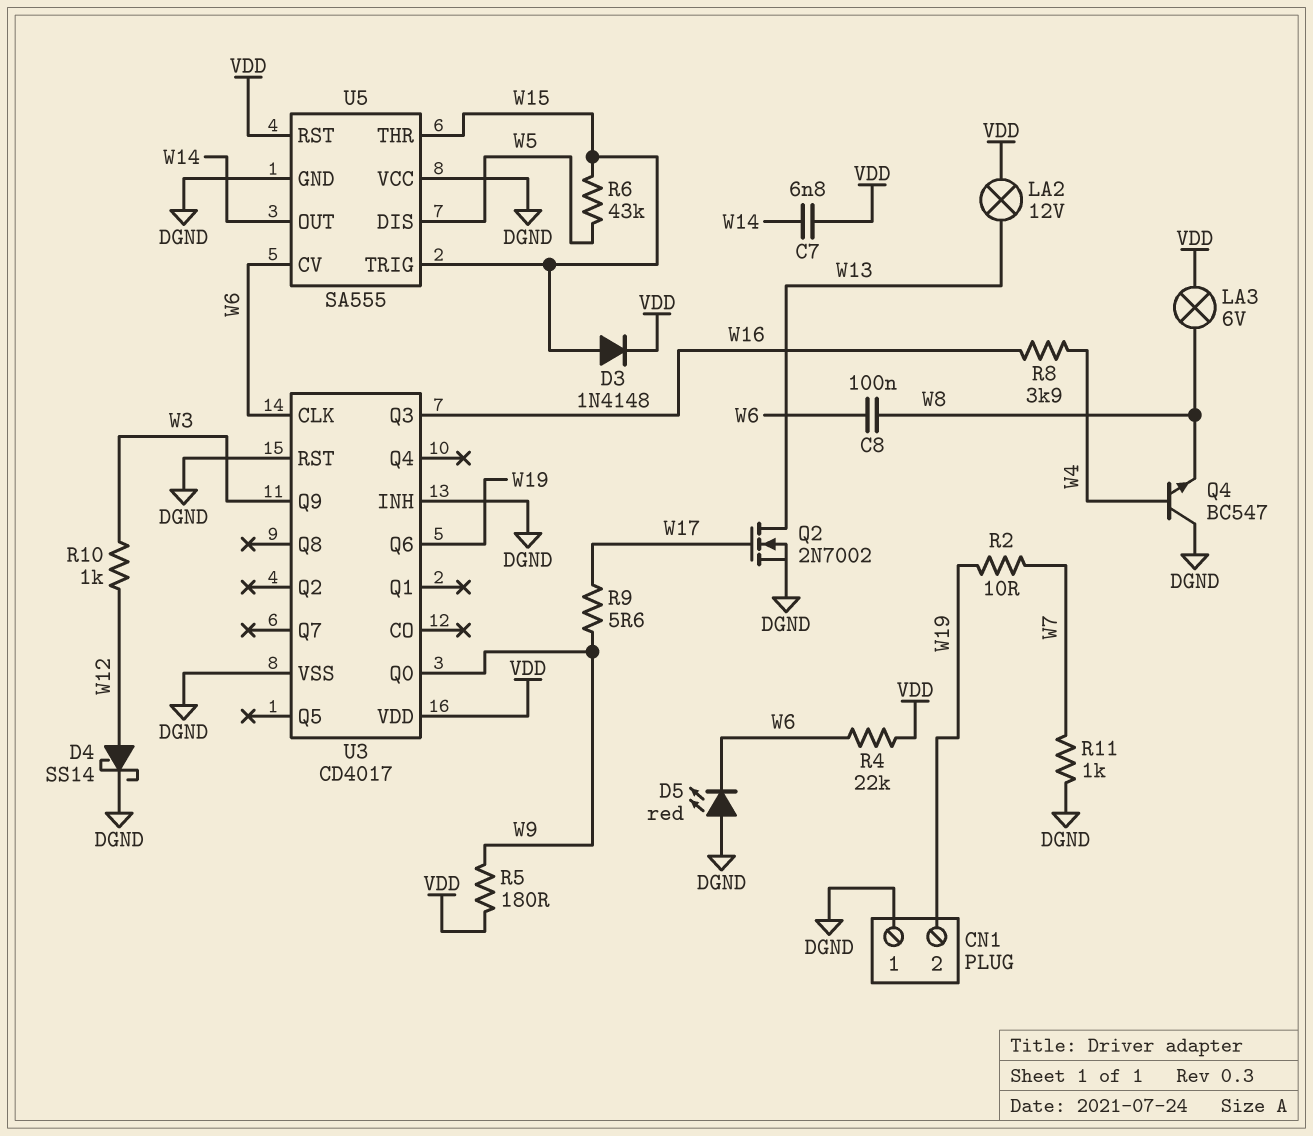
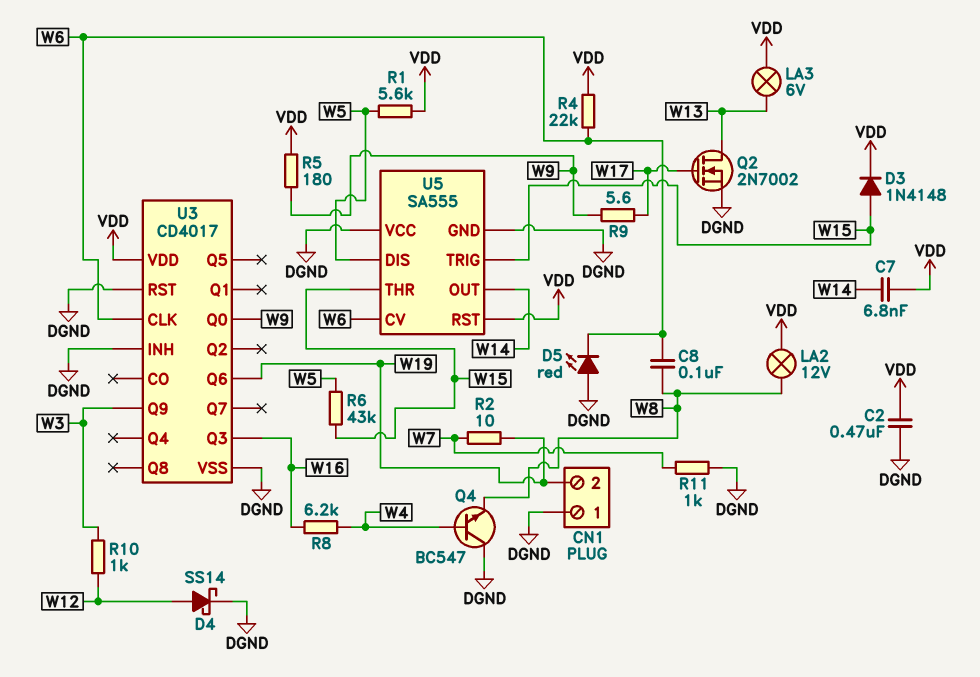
C2: none -> 470nF (DGND, VDD)
LA2: lamp 12V (VDD, W13) -> lamp 12V (VDD, W8)
LA3: lamp 6V (VDD, W8) -> lamp 6V (VDD, W13)
R1: none -> 5.6k (VDD, W5)
R8: 3.9k (W4, W16) -> 6.2k (W4, W16)

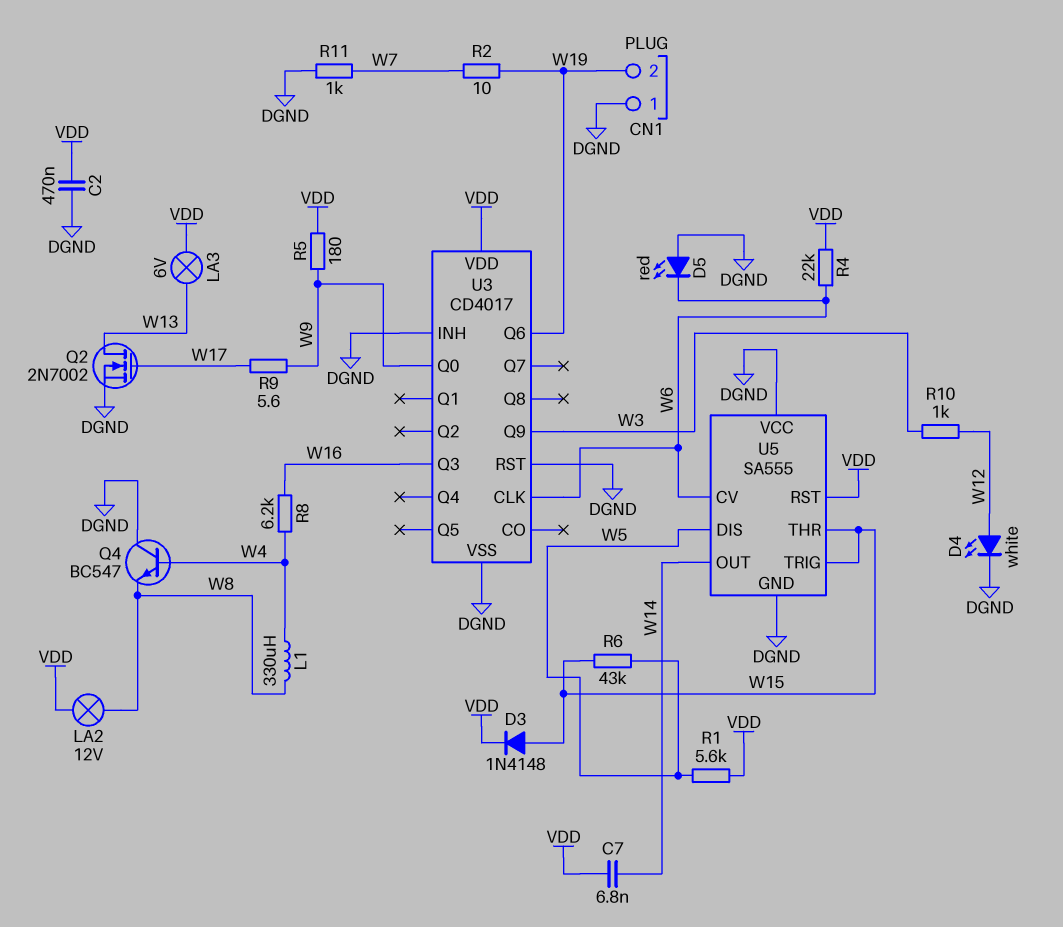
C8: 100nF (W6, W8) -> none
D4: schottky SS14 (A W12, K DGND) -> LED white (A W12, K DGND)
L1: none -> 330uH (W4, W8)

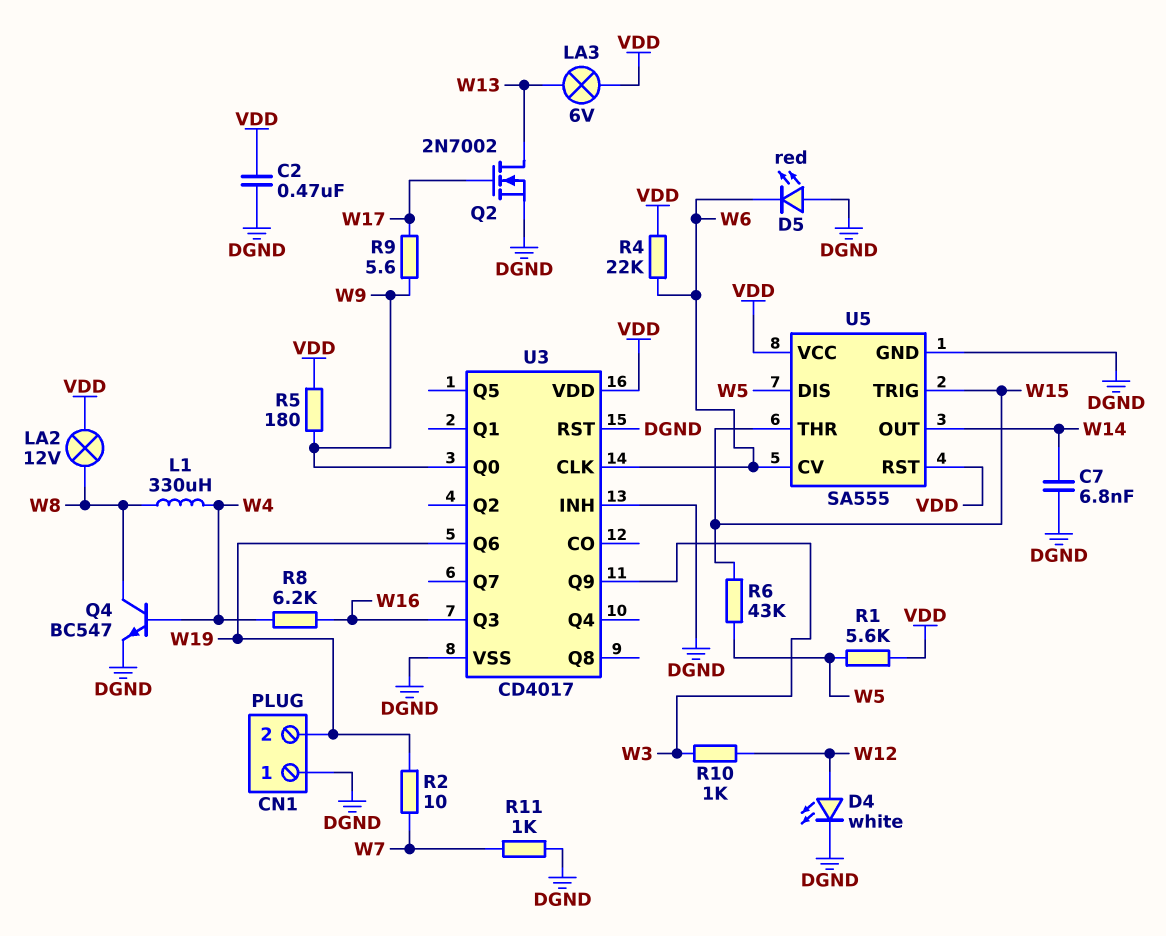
C7: 6.8nF (VDD, W14) -> 6.8nF (DGND, W14)
D3: diode 1N4148 (A W15, K VDD) -> none
Q4: NPN BC547 (B W4, C DGND, E W8) -> NPN BC547 (B W4, C W8, E DGND)
U5 pin VCC: DGND -> VDD

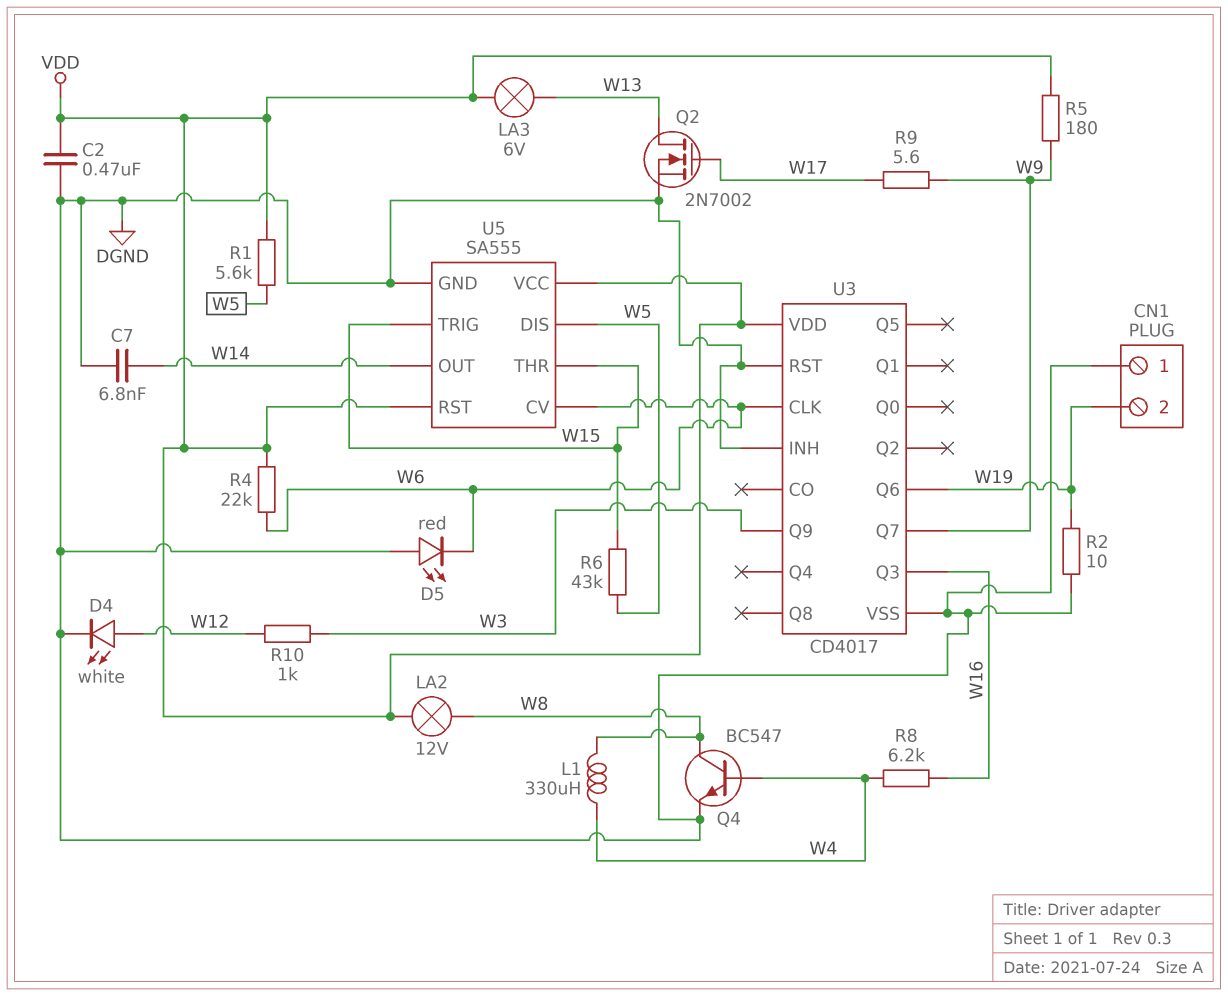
R2: 10 (W7, W19) -> 10 (DGND, W19)
R11: 1k (DGND, W7) -> none
U3 pin Q0: W9 -> none
U3 pin Q7: none -> W9

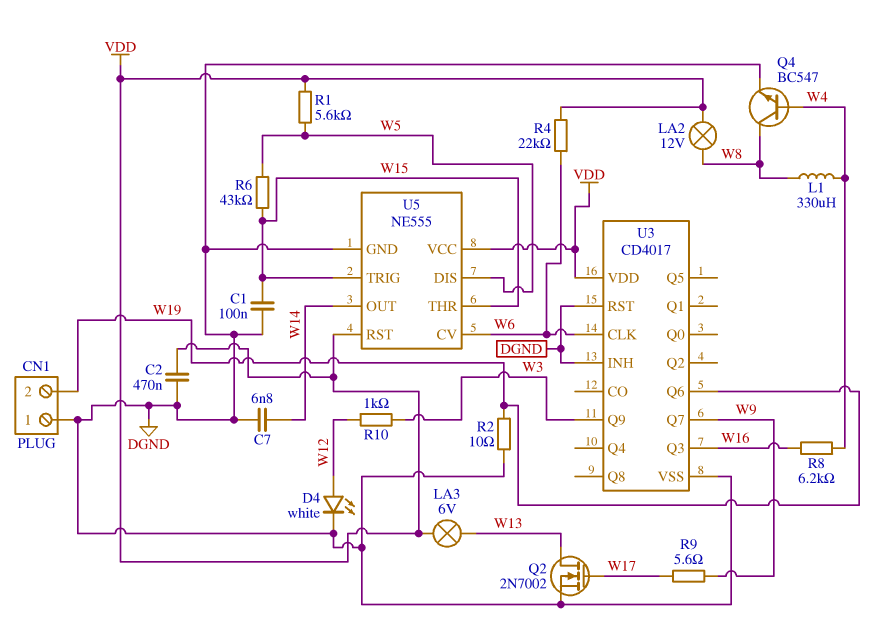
C1: none -> 100nF (DGND, W15)
D5: LED red (A DGND, K W6) -> none
R5: 180 (VDD, W9) -> none
U5: SA555 -> NE555

